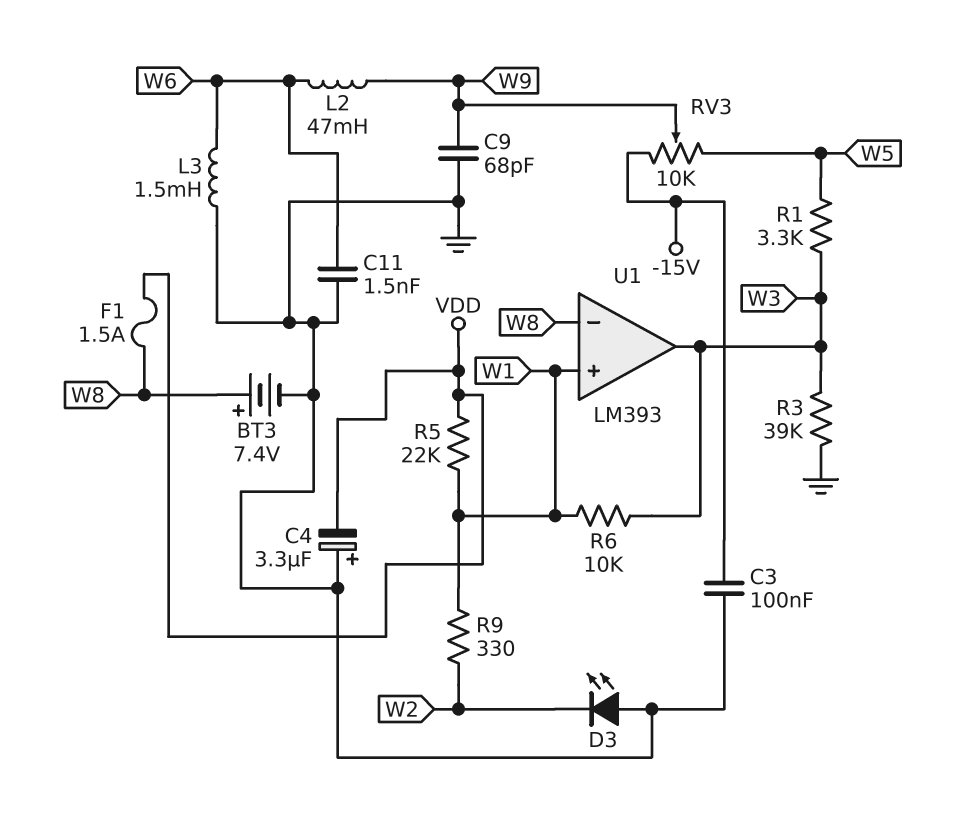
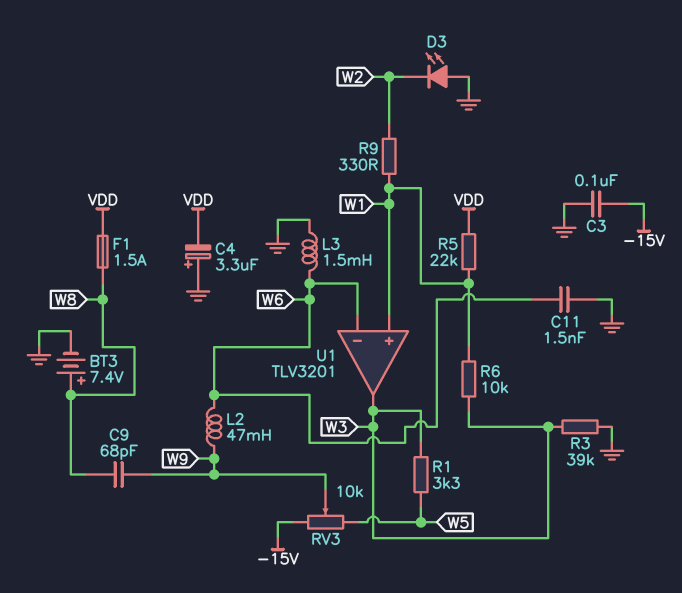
C9: 68pF (GND, W9) -> 68pF (W8, W9)
U1: LM393 -> TLV3201
U1 pin in-: W8 -> W6

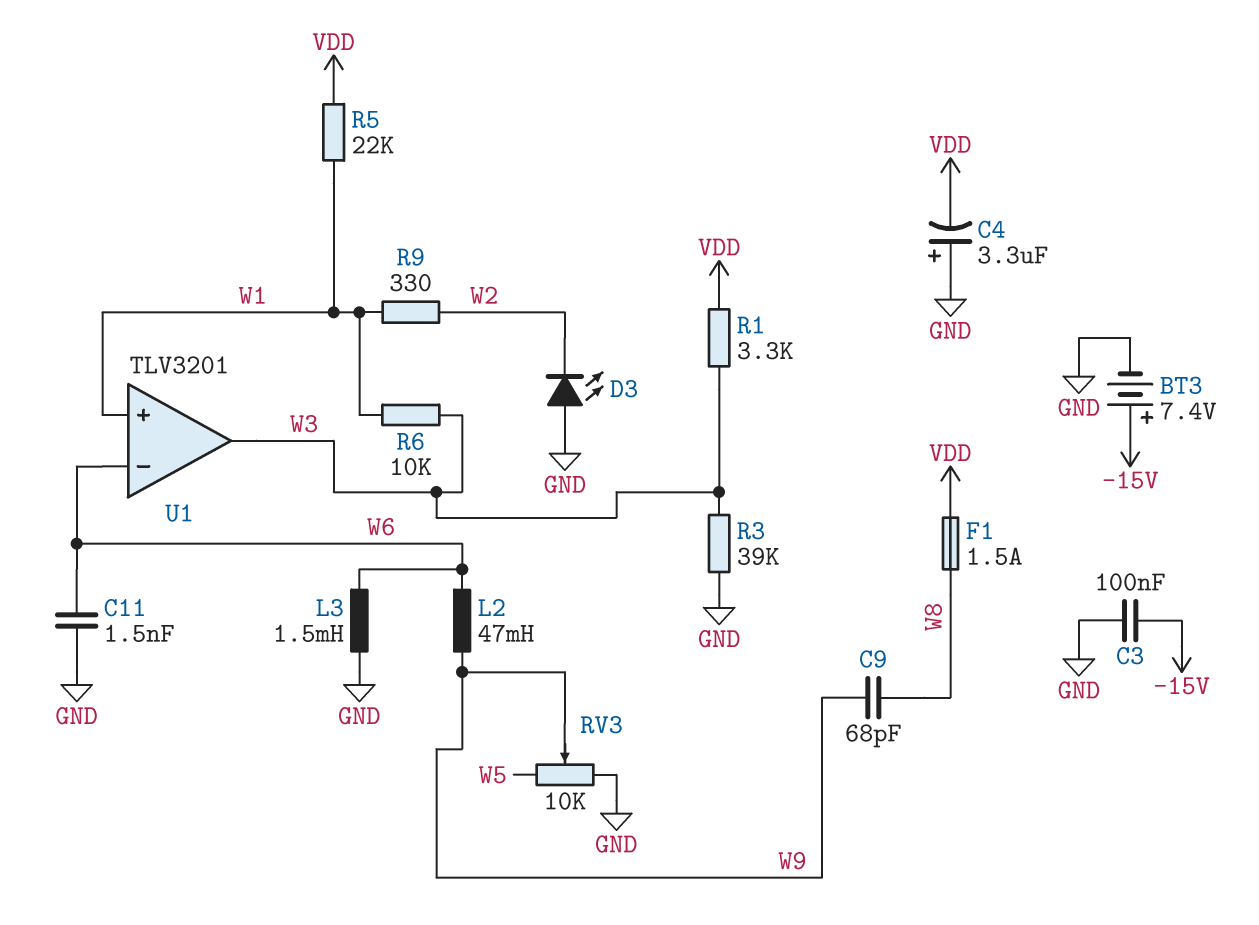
BT3: 7.4V (plus W8, minus GND) -> 7.4V (plus -15V, minus GND)
R1: 3.3k (W3, W5) -> 3.3k (VDD, W3)
RV3: 10k (-15V, W5, wiper W9) -> 10k (GND, W5, wiper W9)

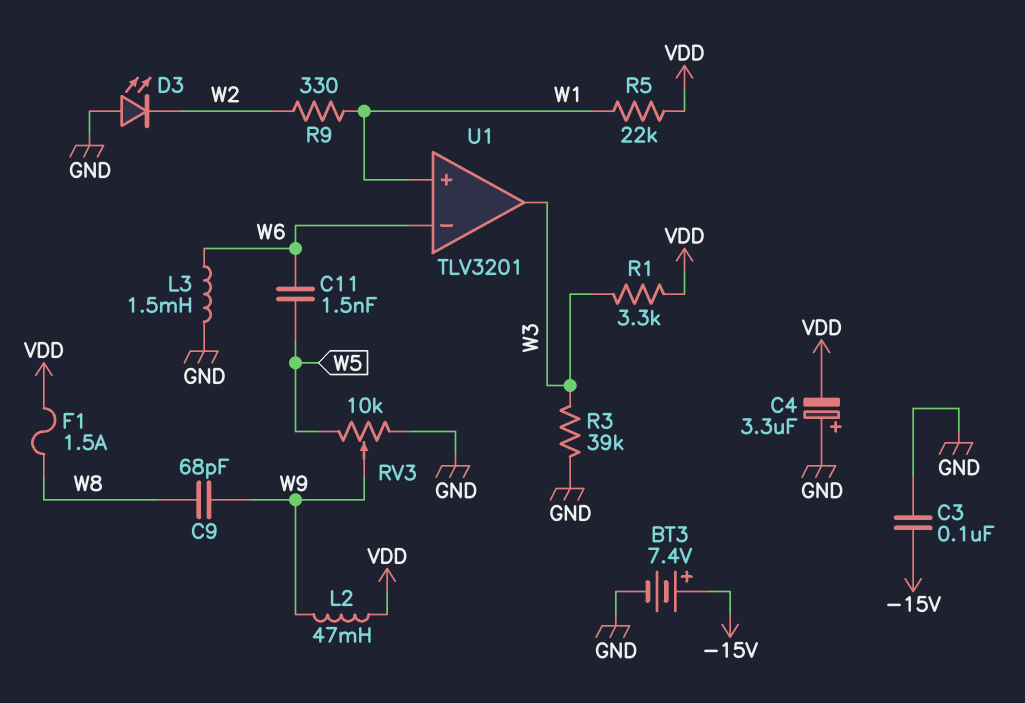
C11: 1.5nF (GND, W6) -> 1.5nF (W5, W6)
L2: 47mH (W6, W9) -> 47mH (VDD, W9)
R6: 10k (W1, W3) -> none

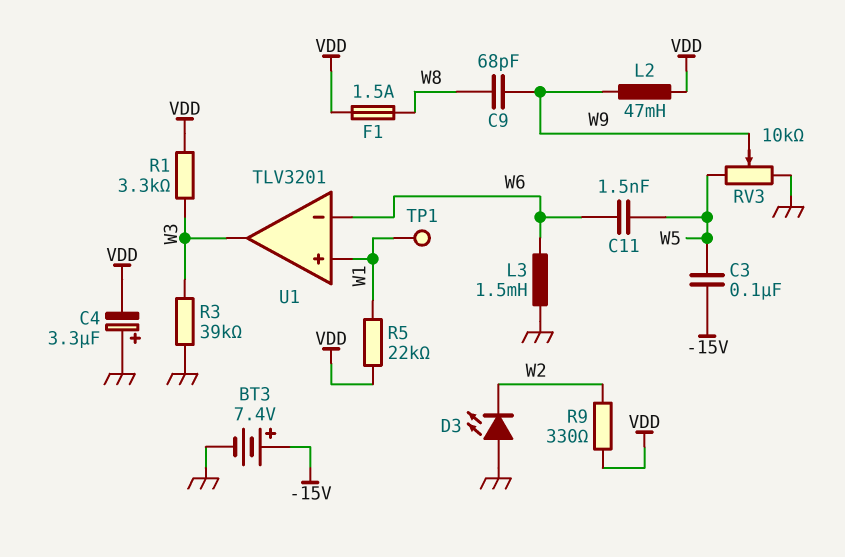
C3: 100nF (-15V, GND) -> 100nF (-15V, W5)
R9: 330 (W1, W2) -> 330 (VDD, W2)
TP1: none -> test point (W1)

